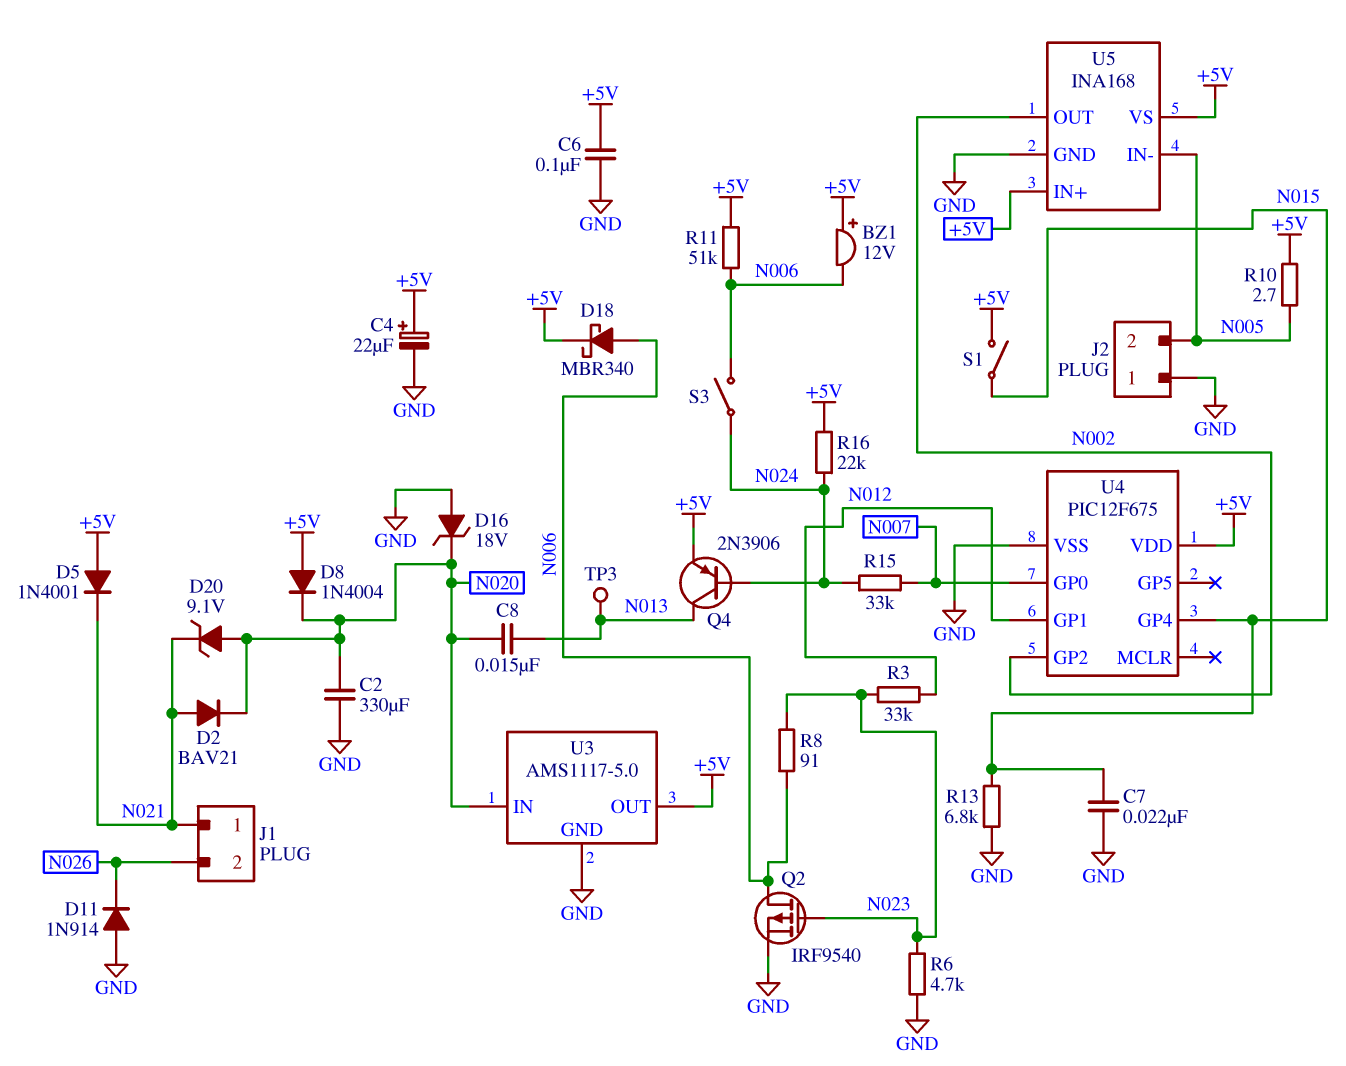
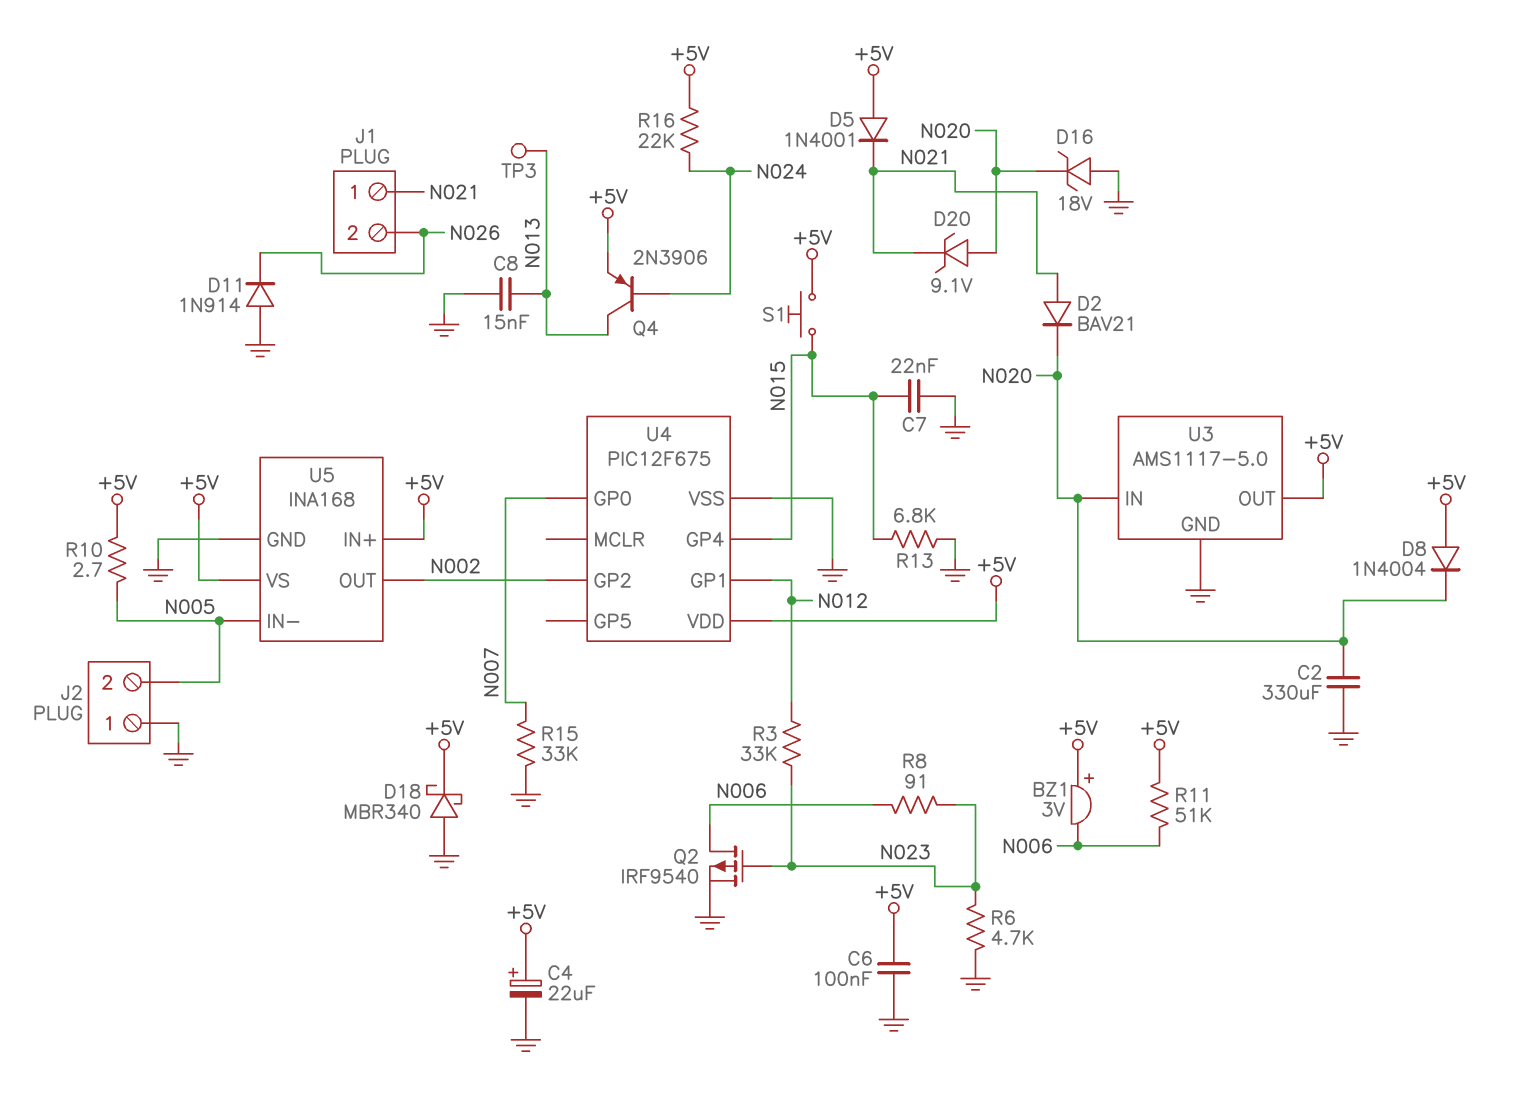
BZ1: buzzer 12V (plus +5V, minus N006) -> buzzer 3V (plus +5V, minus N006)
C8: 15nF (N013, N020) -> 15nF (GND, N013)
D18: schottky MBR340 (A N006, K +5V) -> schottky MBR340 (A GND, K +5V)
R15: 33k (N007, N024) -> 33k (GND, N007)
S1: switch (+5V, N015) -> button (+5V, N015)
S3: switch (N006, N024) -> none

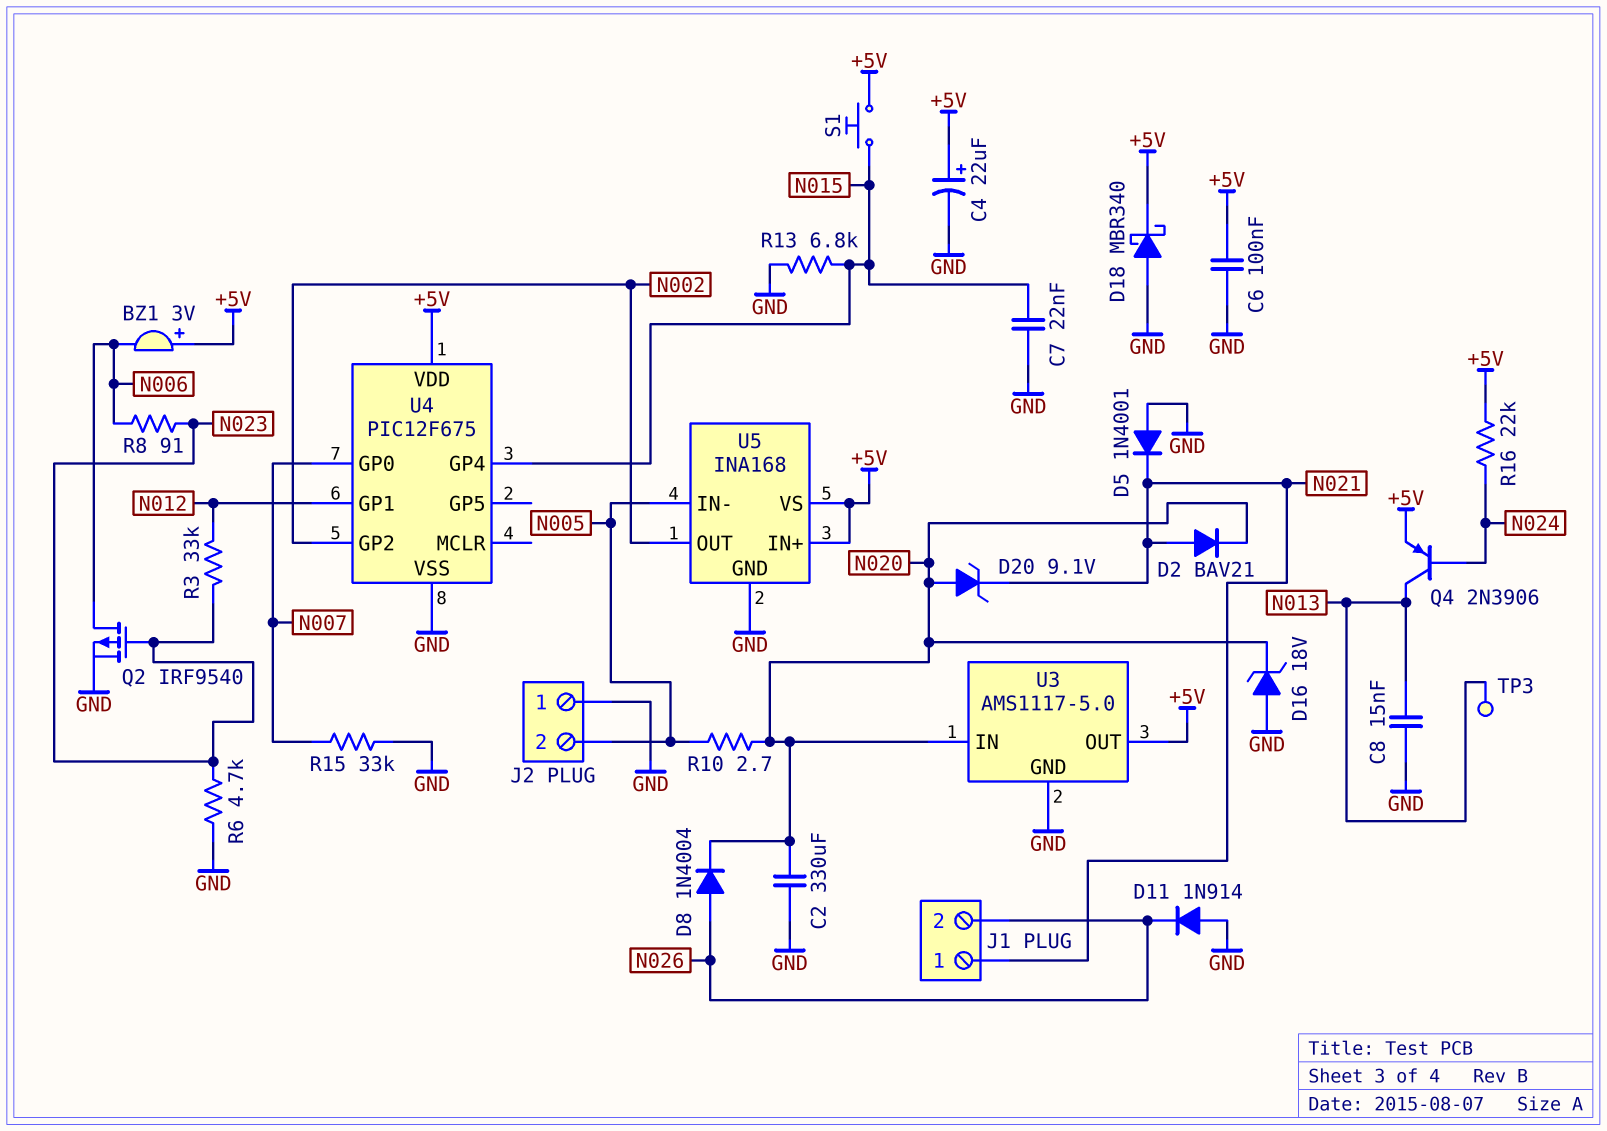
D5: diode 1N4001 (A +5V, K N021) -> diode 1N4001 (A GND, K N021)
D8: diode 1N4004 (A +5V, K N020) -> diode 1N4004 (A N026, K N020)
R10: 2.7 (+5V, N005) -> 2.7 (N005, N020)
R11: 51k (+5V, N006) -> none

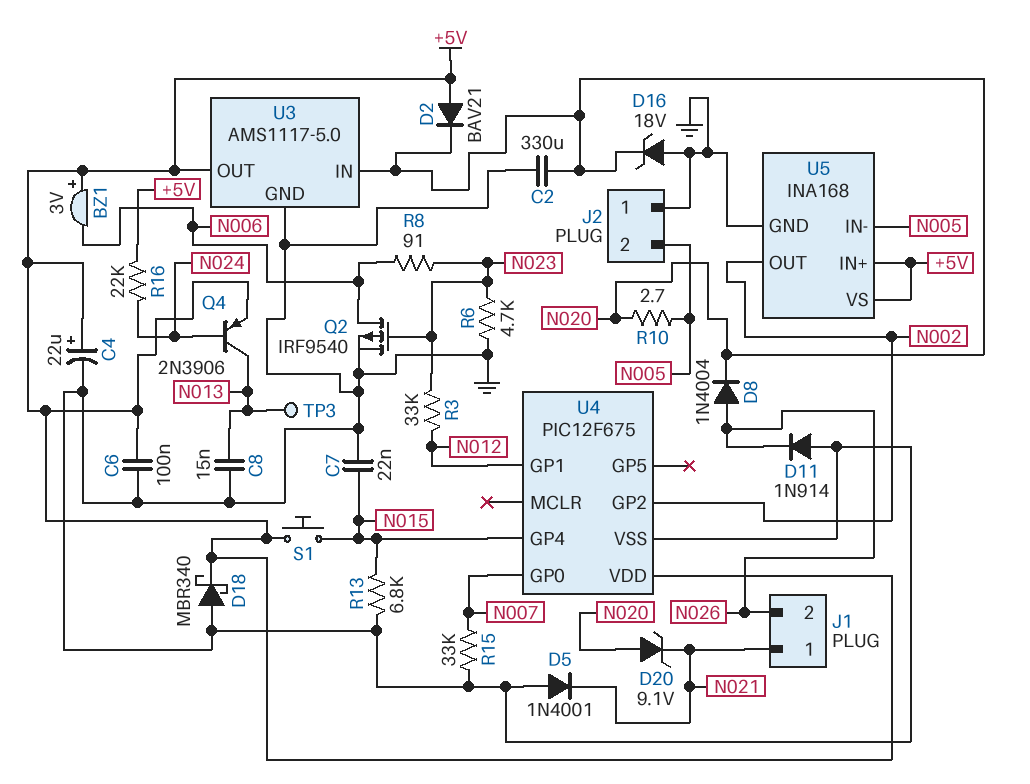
D2: diode BAV21 (A N021, K N020) -> diode BAV21 (A +5V, K N020)

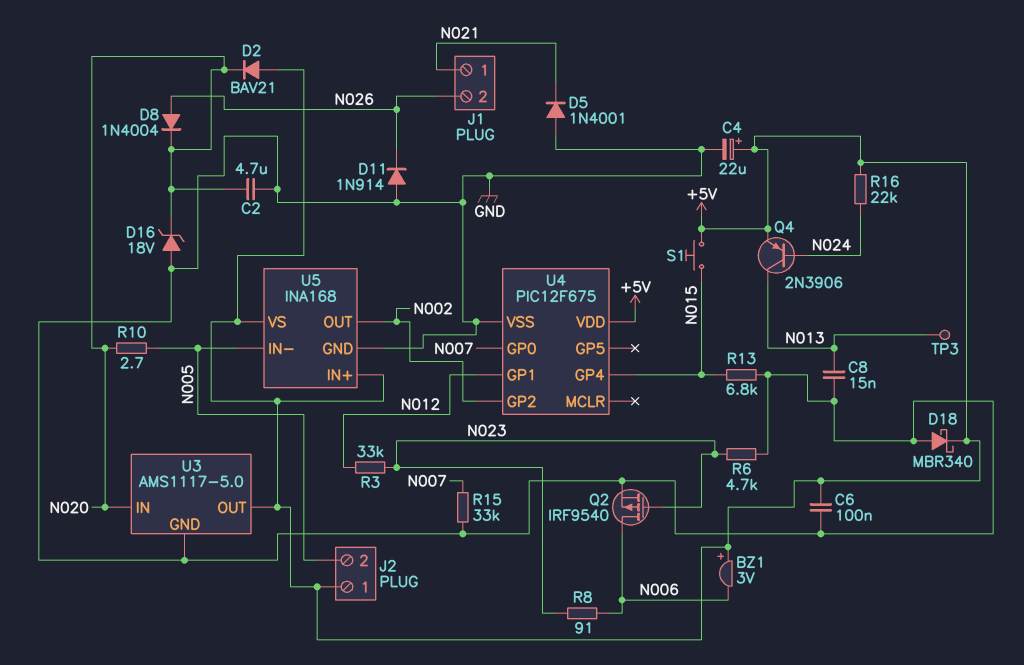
C2: 330uF (GND, N020) -> 4.7uF (GND, N020)
C7: 22nF (GND, N015) -> none
D20: zener 9.1V (A N020, K N021) -> none
J2 pin 1: GND -> +5V

